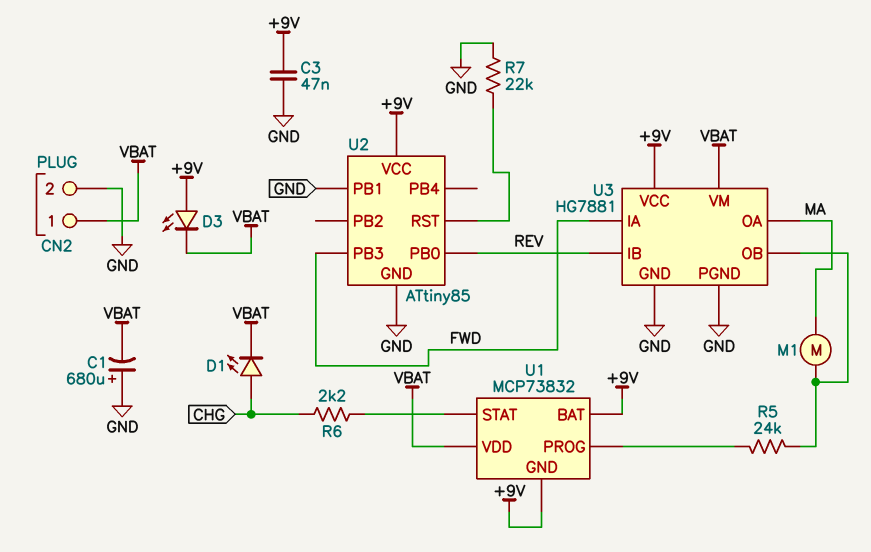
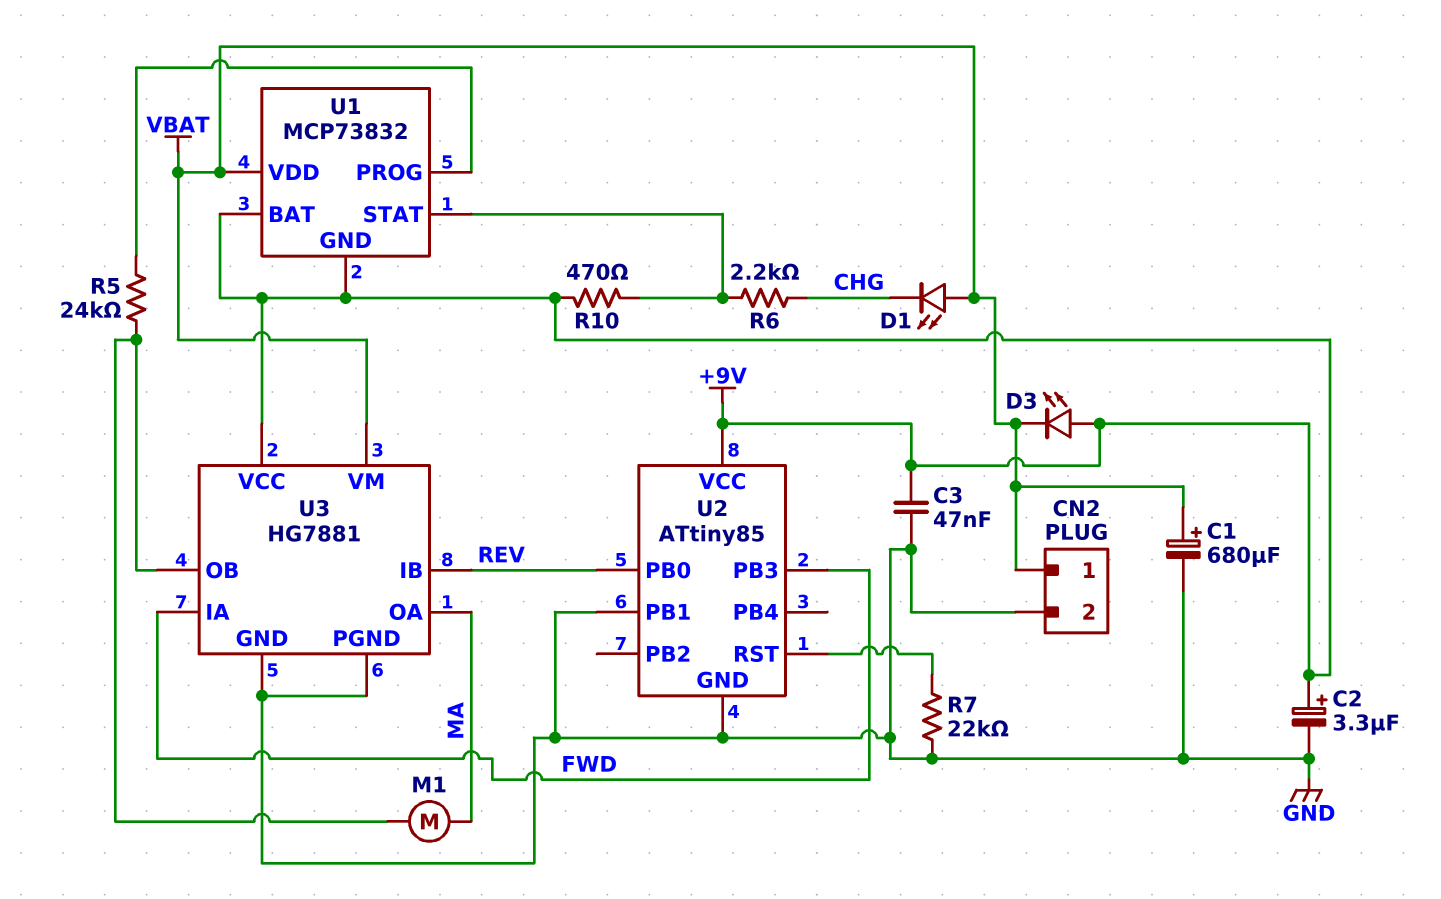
C1: 680uF (plus GND, minus VBAT) -> 680uF (plus VBAT, minus GND)
C2: none -> 3.3uF (plus +9V, minus GND)
D1: LED (A CHG, K VBAT) -> LED (A VBAT, K CHG)
R10: none -> 470 (+9V, U1/STAT)

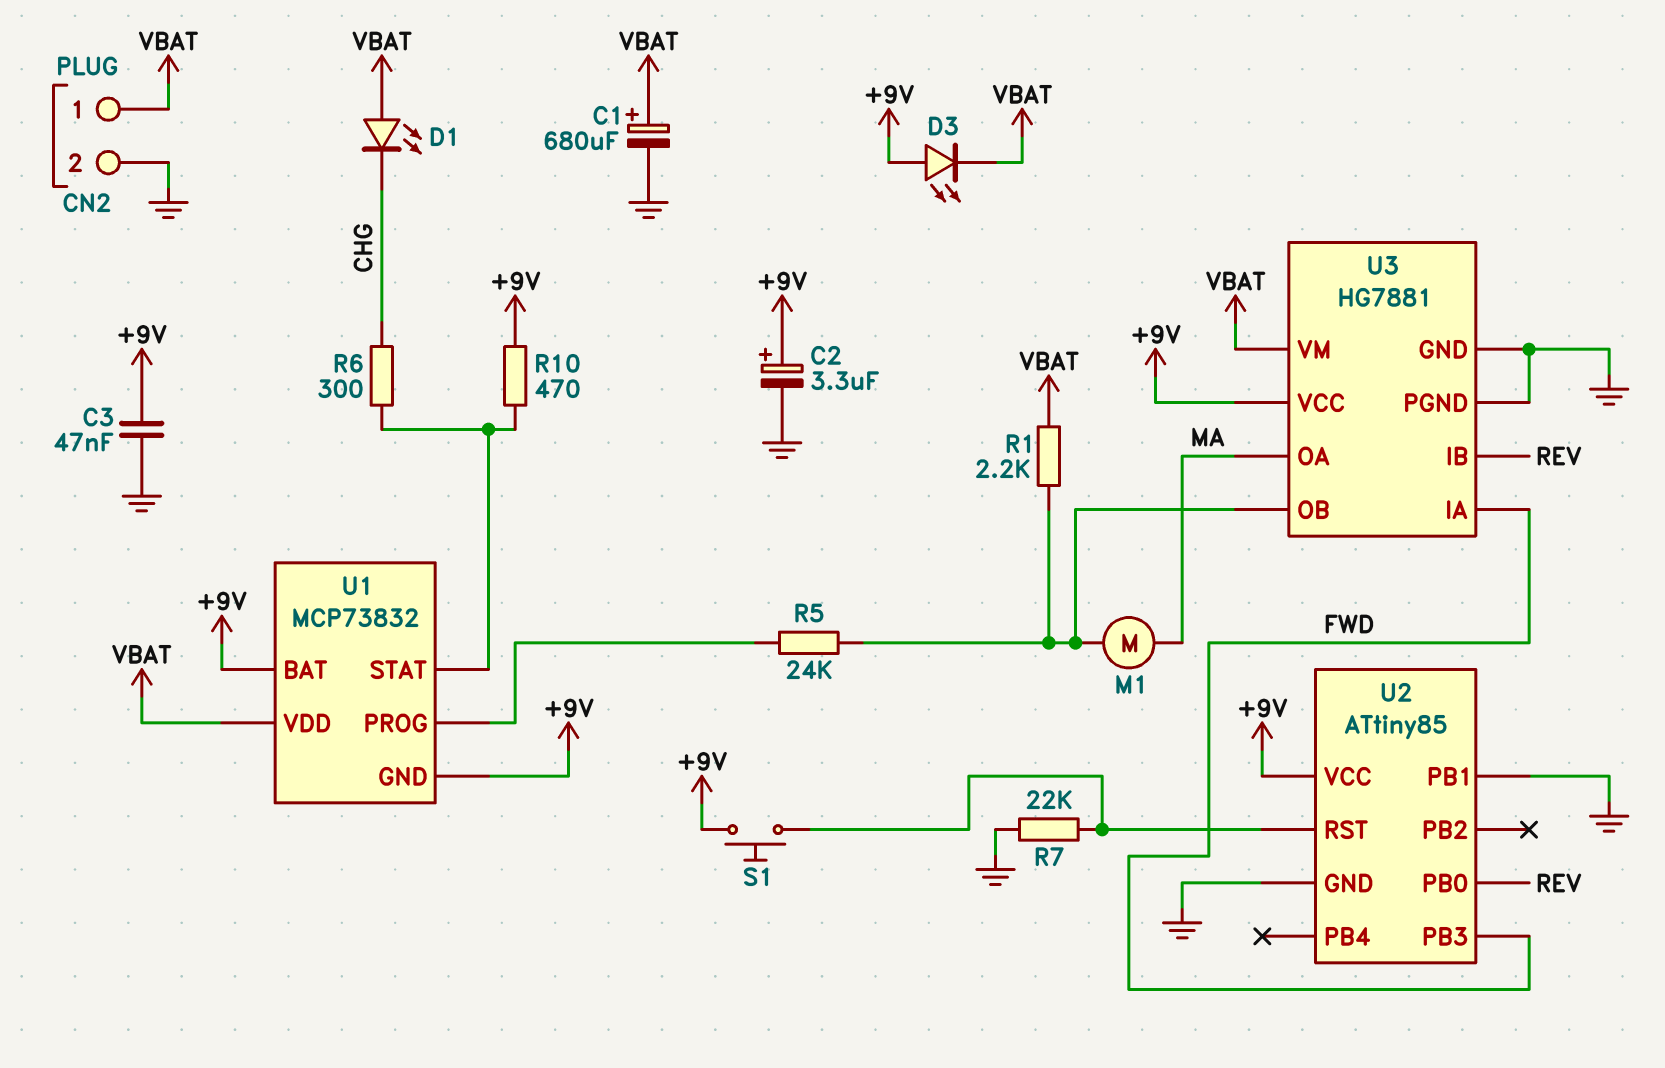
R1: none -> 2.2k (U3/OB, VBAT)
R6: 2.2k (CHG, U1/STAT) -> 300 (CHG, U1/STAT)
S1: none -> button (+9V, U2/RST)

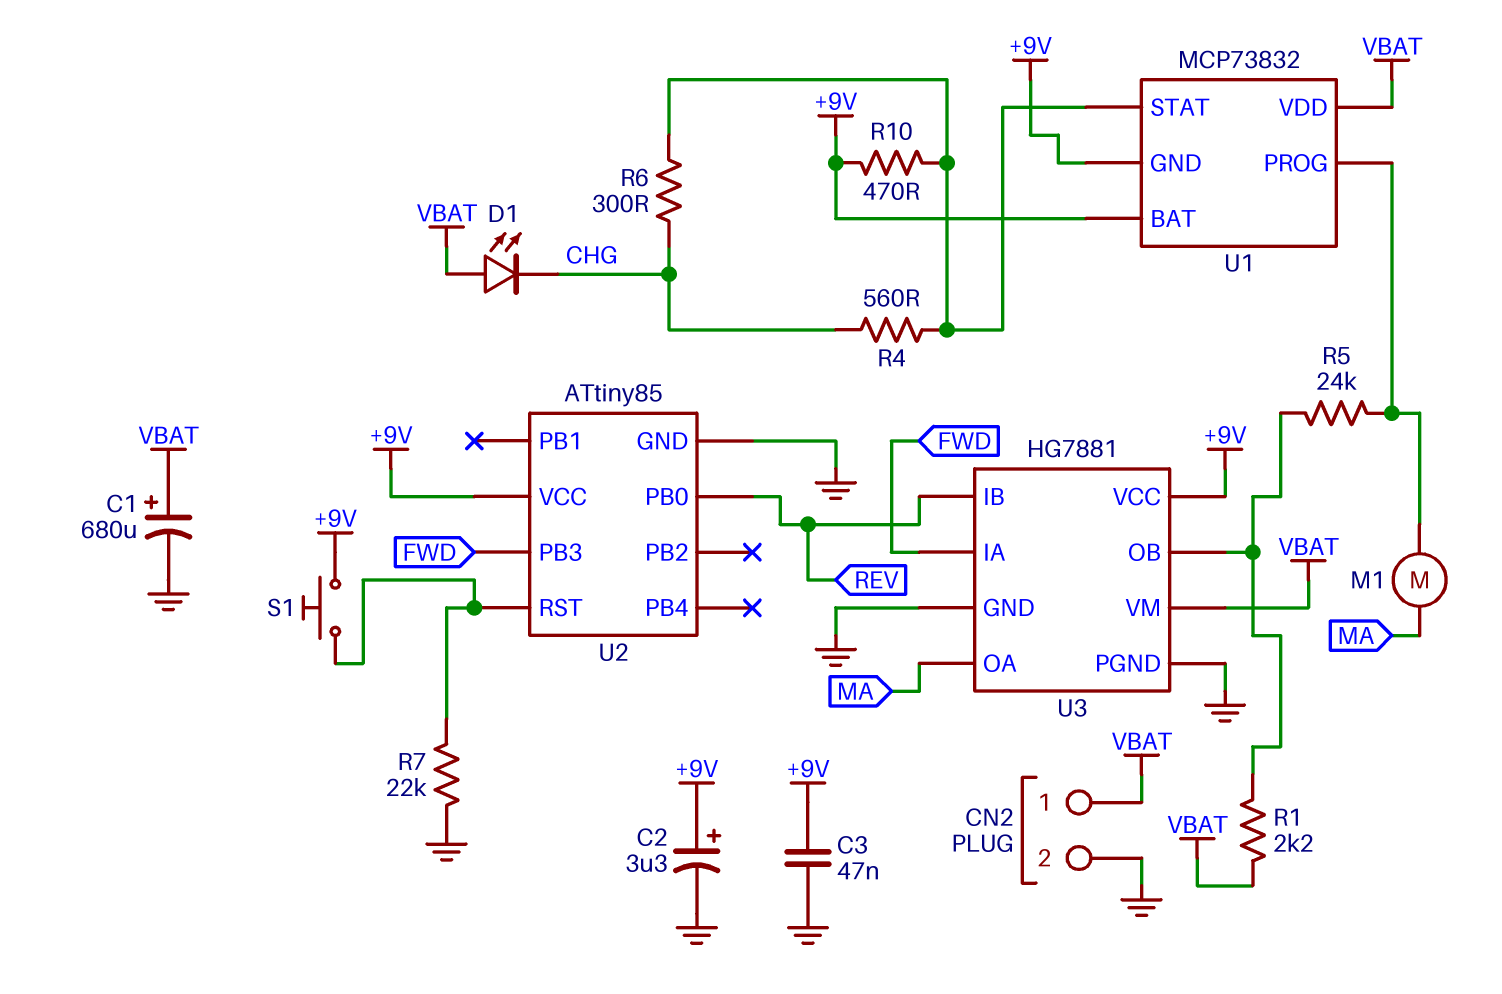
D3: LED (A +9V, K VBAT) -> none
M1: motor (MA, U3/OB) -> motor (MA, U1/PROG)
R4: none -> 560 (CHG, U1/STAT)
U2 pin PB1: GND -> none

